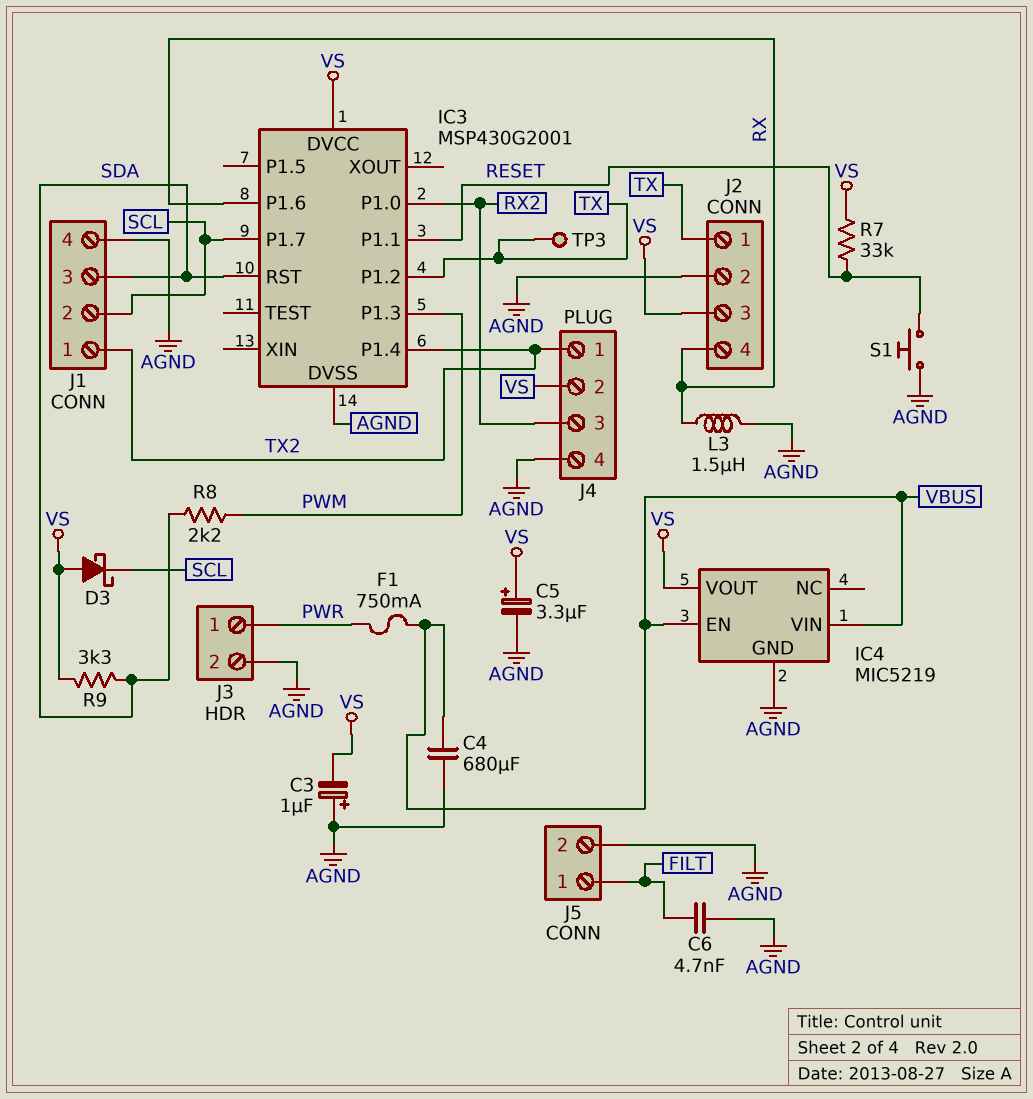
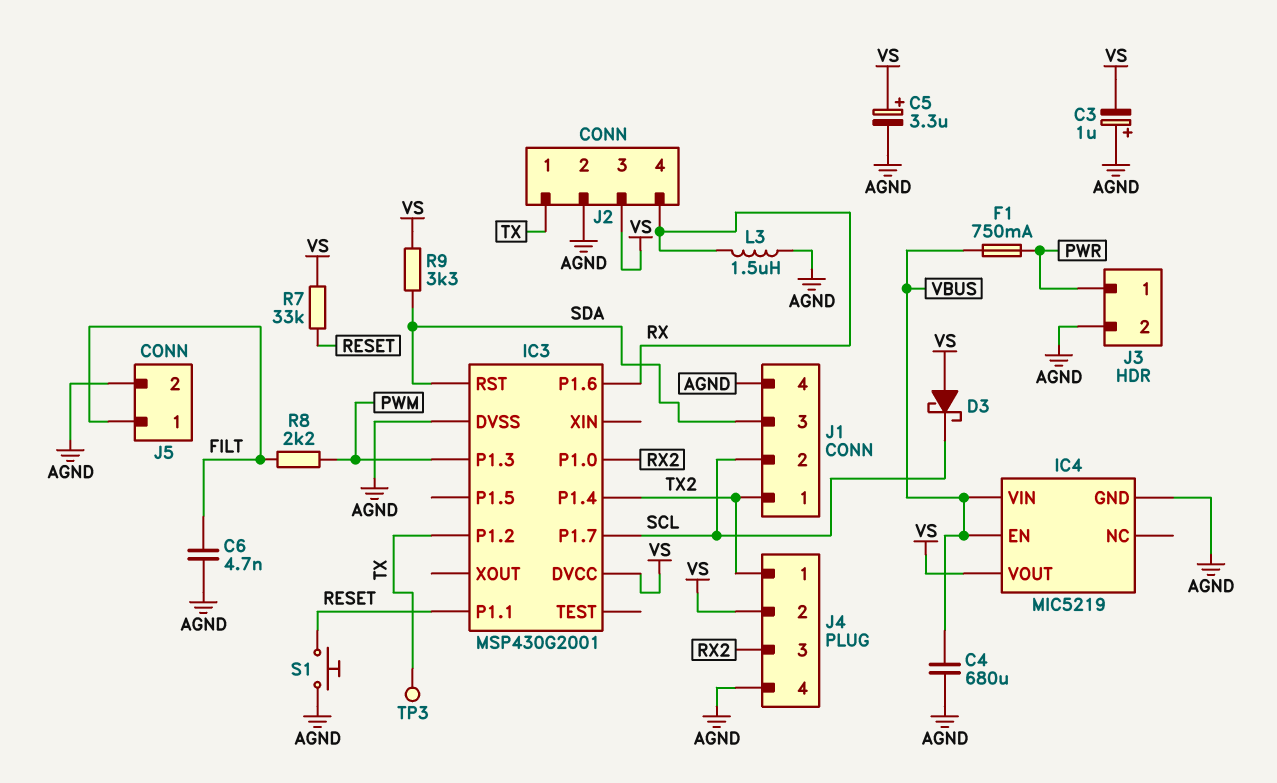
R8: 2.2k (PWM, SDA) -> 2.2k (FILT, PWM)

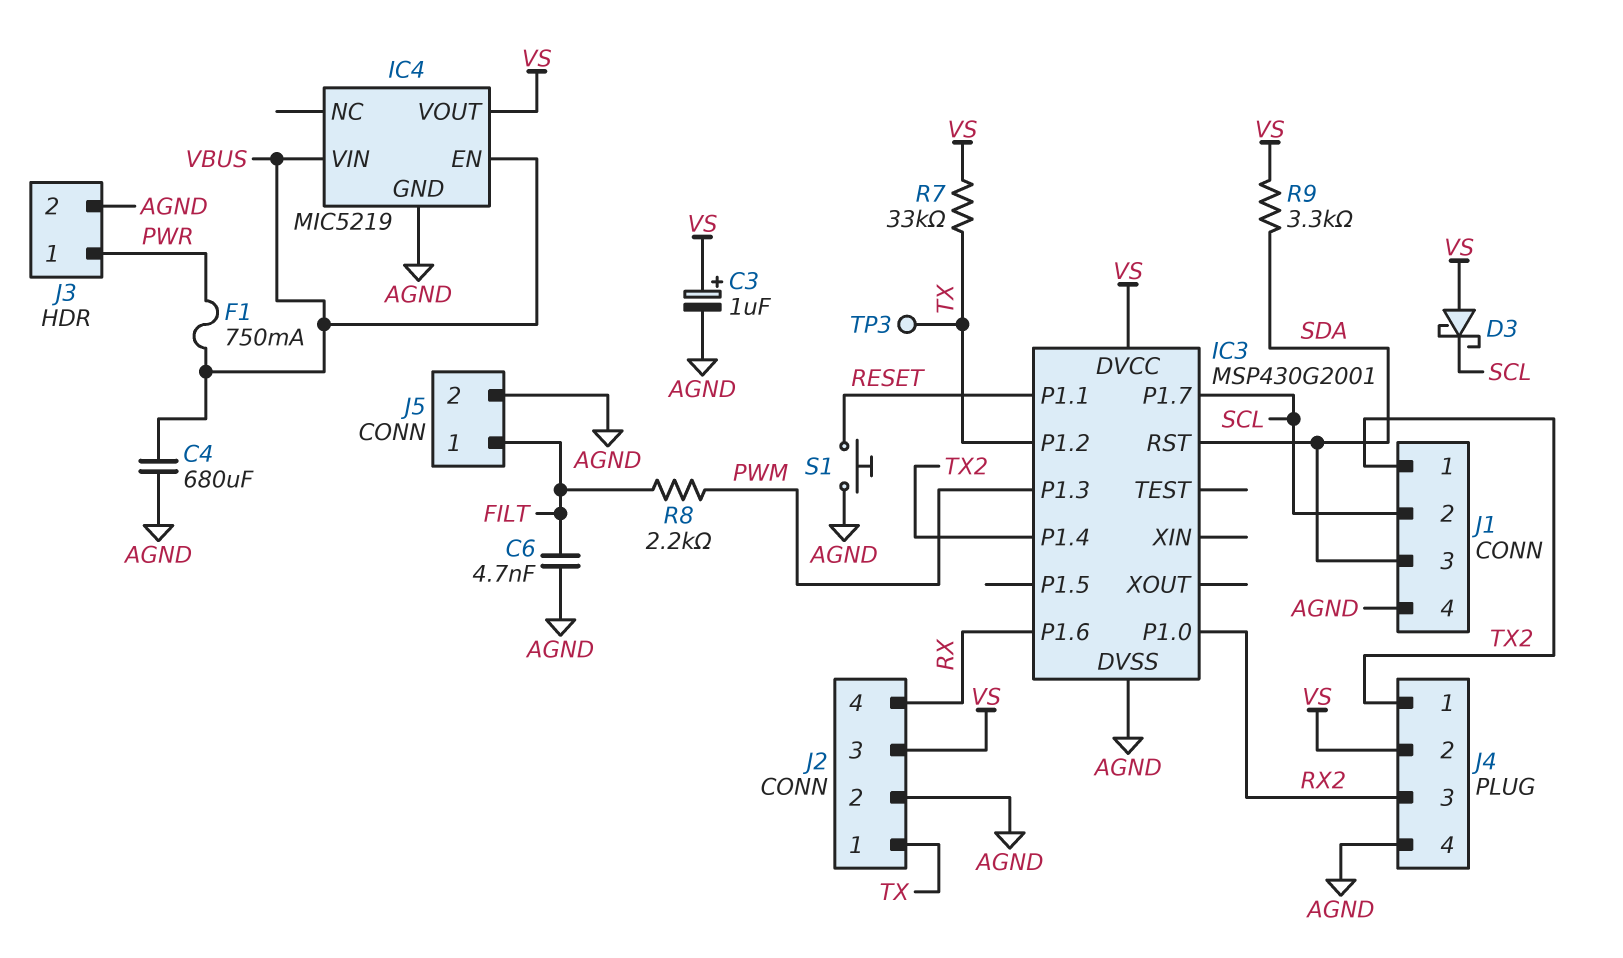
C3: 1uF (plus AGND, minus VS) -> 1uF (plus VS, minus AGND)
C5: 3.3uF (plus VS, minus AGND) -> none
L3: 1.5uH (AGND, RX) -> none
R7: 33k (RESET, VS) -> 33k (TX, VS)

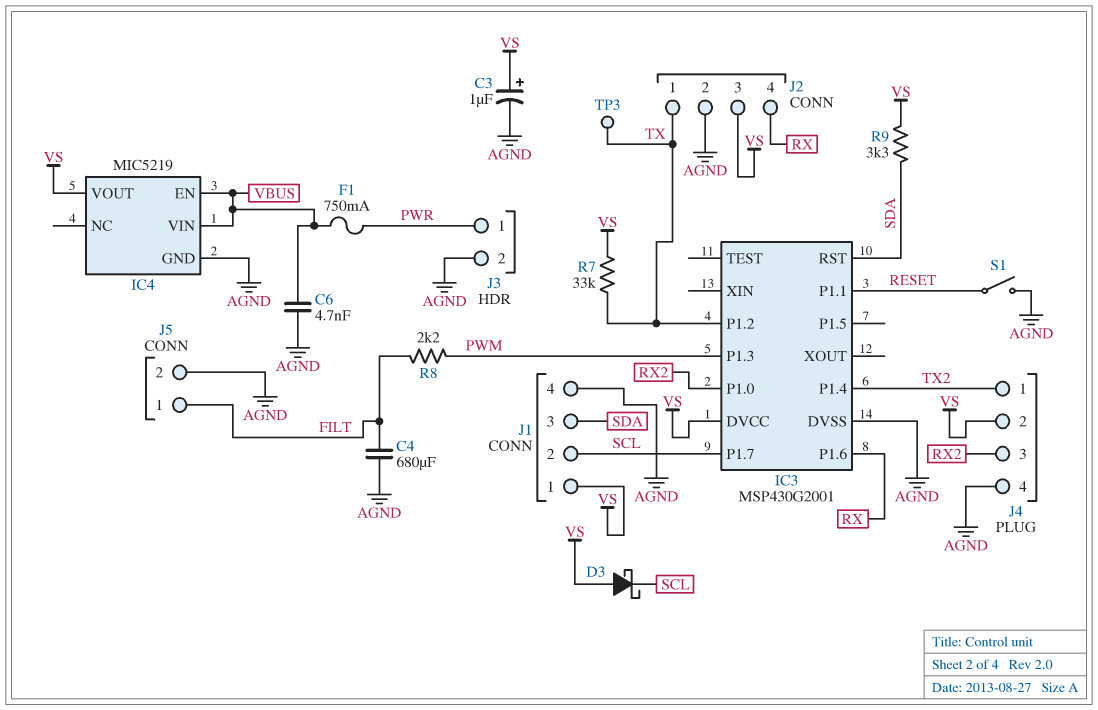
C4: 680uF (AGND, VBUS) -> 680uF (AGND, FILT)
C6: 4.7nF (AGND, FILT) -> 4.7nF (AGND, VBUS)
J1 pin 1: TX2 -> VS
S1: button (AGND, RESET) -> switch (AGND, RESET)

